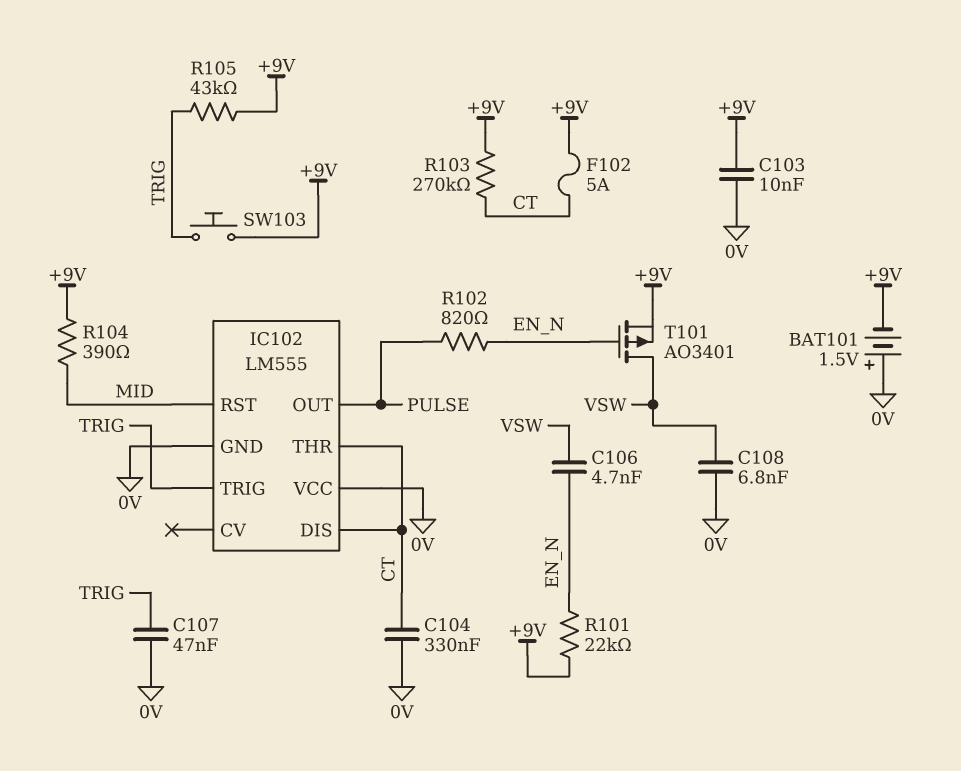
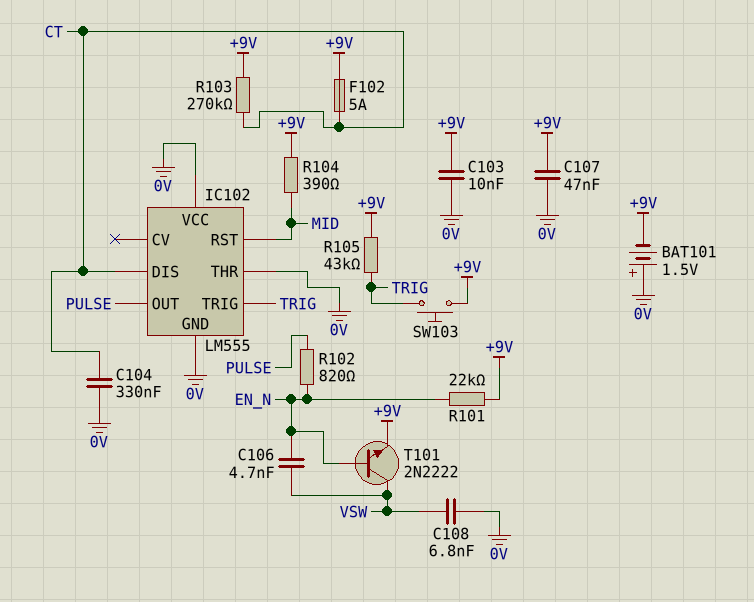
C107: 47nF (0V, TRIG) -> 47nF (+9V, 0V)
IC102 pin THR: CT -> 0V
T101: PMOS AO3401 (G EN_N, D VSW, S +9V) -> NPN 2N2222 (B EN_N, C VSW, E +9V)

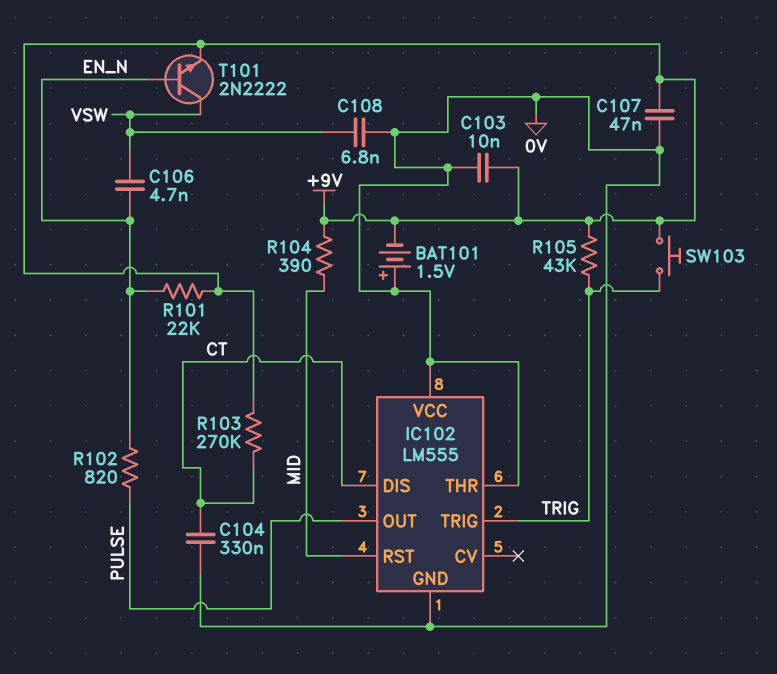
F102: 5A (+9V, CT) -> none

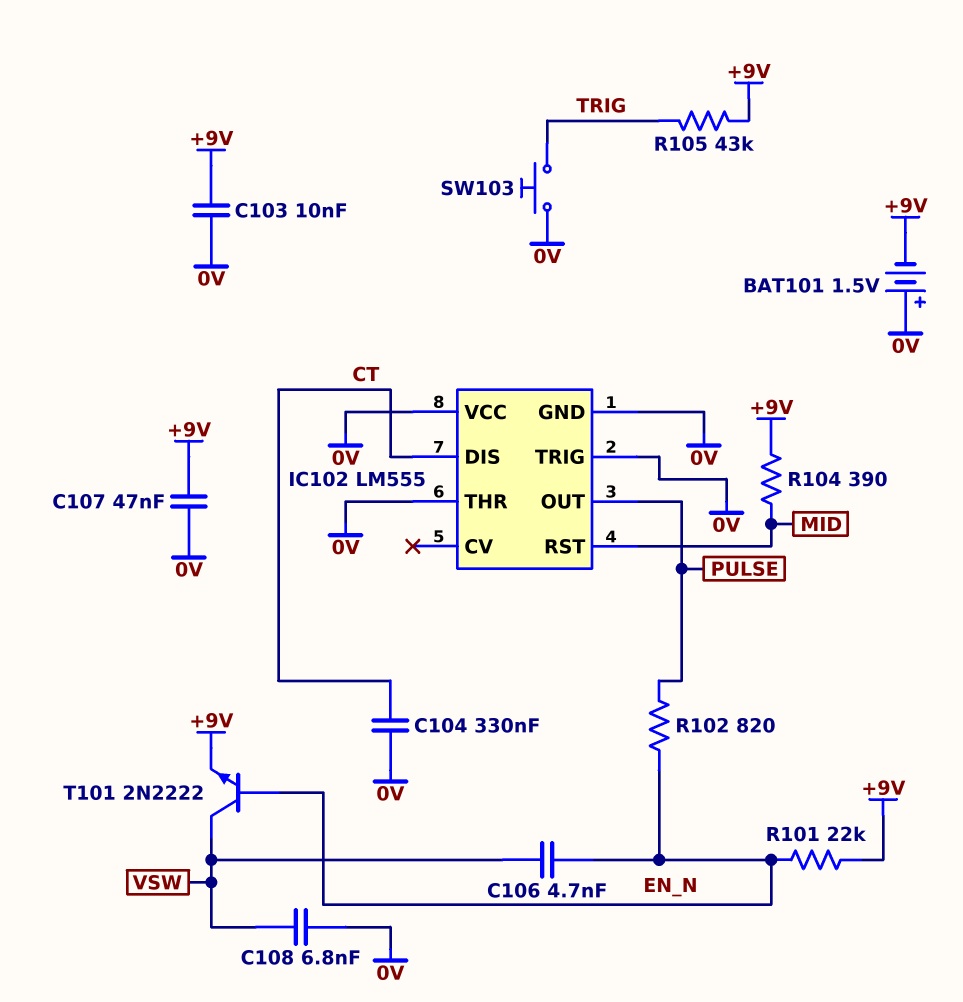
IC102 pin TRIG: TRIG -> 0V
R103: 270k (+9V, CT) -> none
SW103: button (+9V, TRIG) -> button (0V, TRIG)

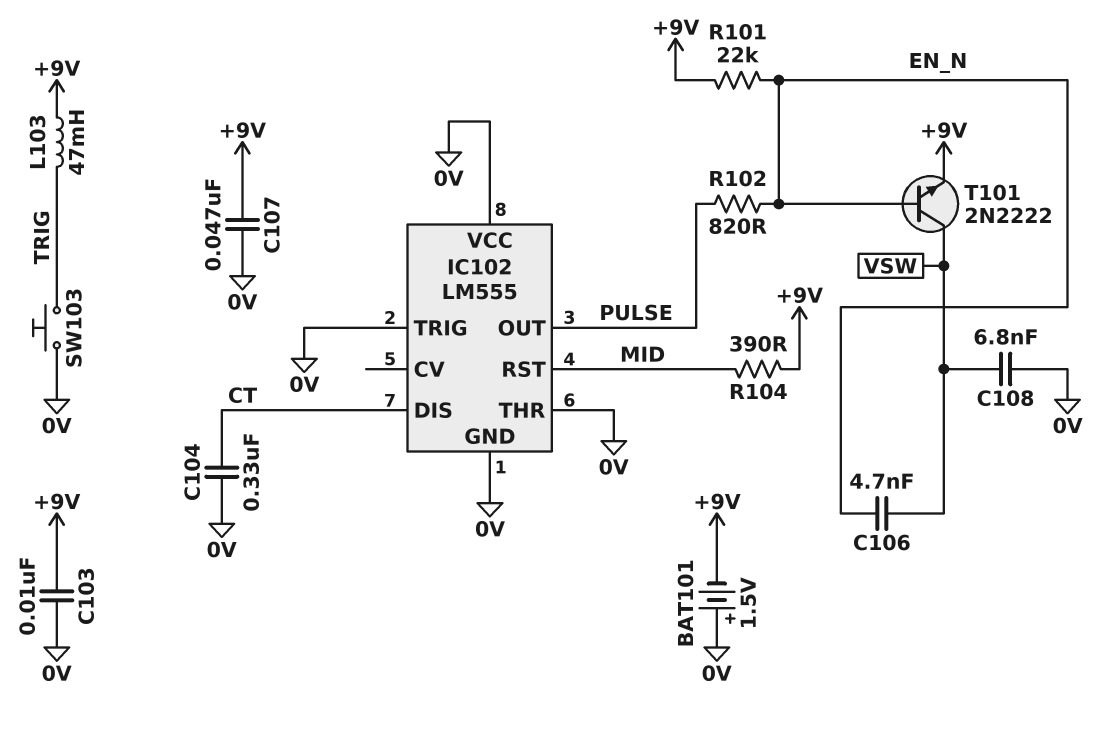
L103: none -> 47mH (+9V, TRIG)
R105: 43k (+9V, TRIG) -> none

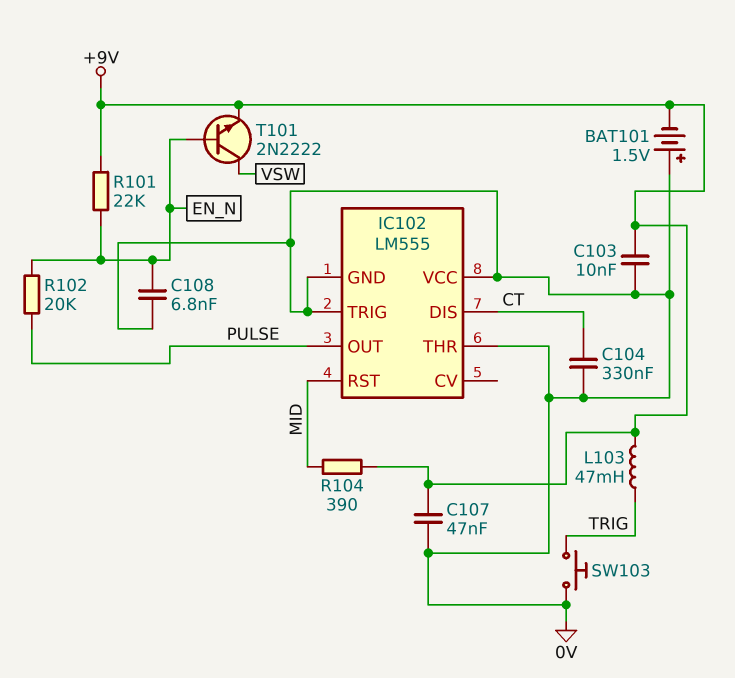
C106: 4.7nF (EN_N, VSW) -> none
C108: 6.8nF (0V, VSW) -> 6.8nF (0V, EN_N)
R102: 820 (EN_N, PULSE) -> 20k (EN_N, PULSE)

